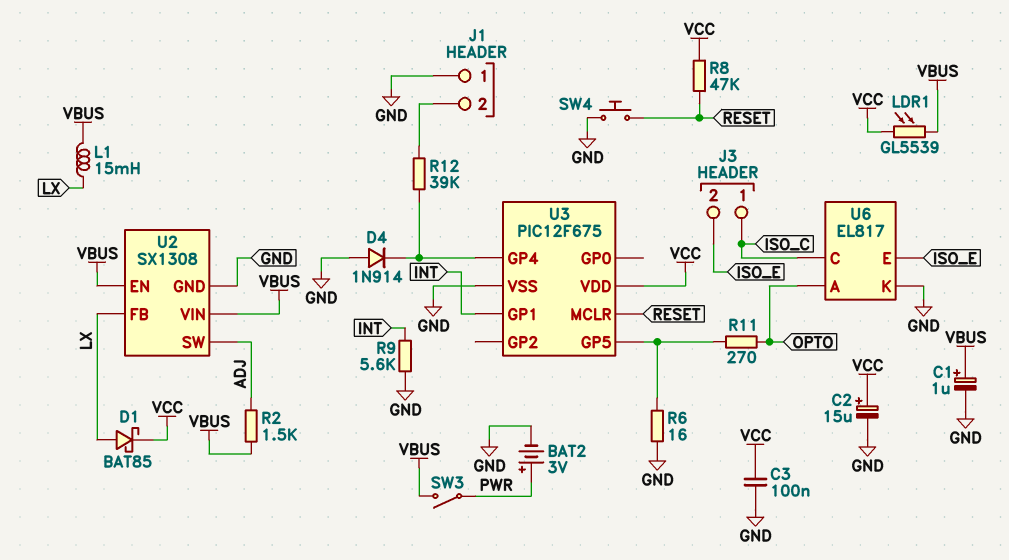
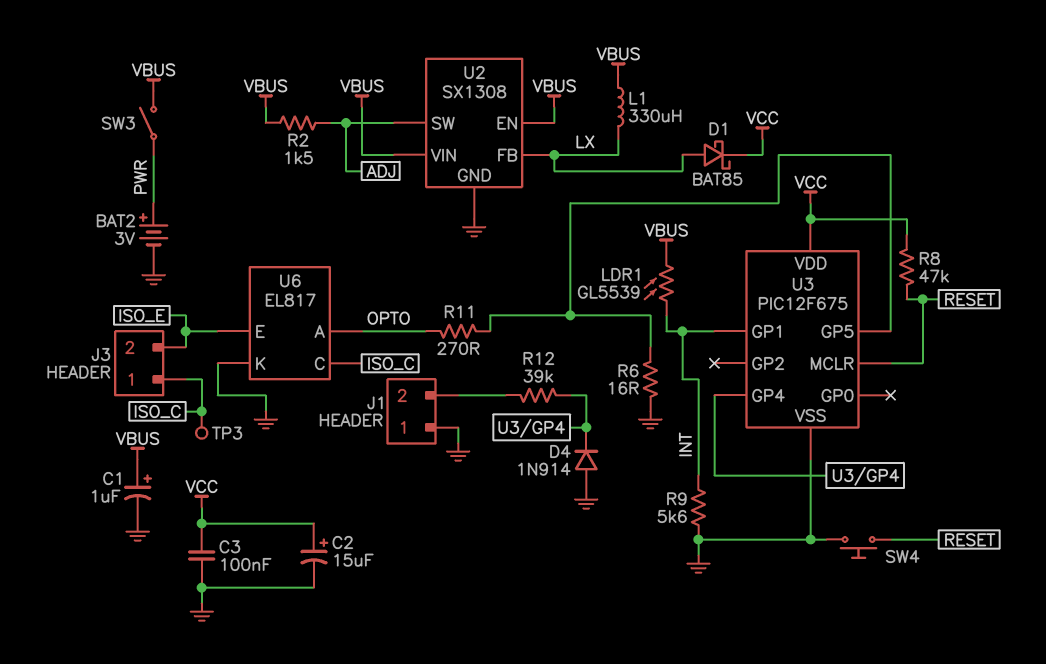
L1: 15mH (LX, VBUS) -> 330uH (LX, VBUS)
LDR1: GL5539 (VBUS, VCC) -> GL5539 (INT, VBUS)
TP3: none -> test point (ISO_C)

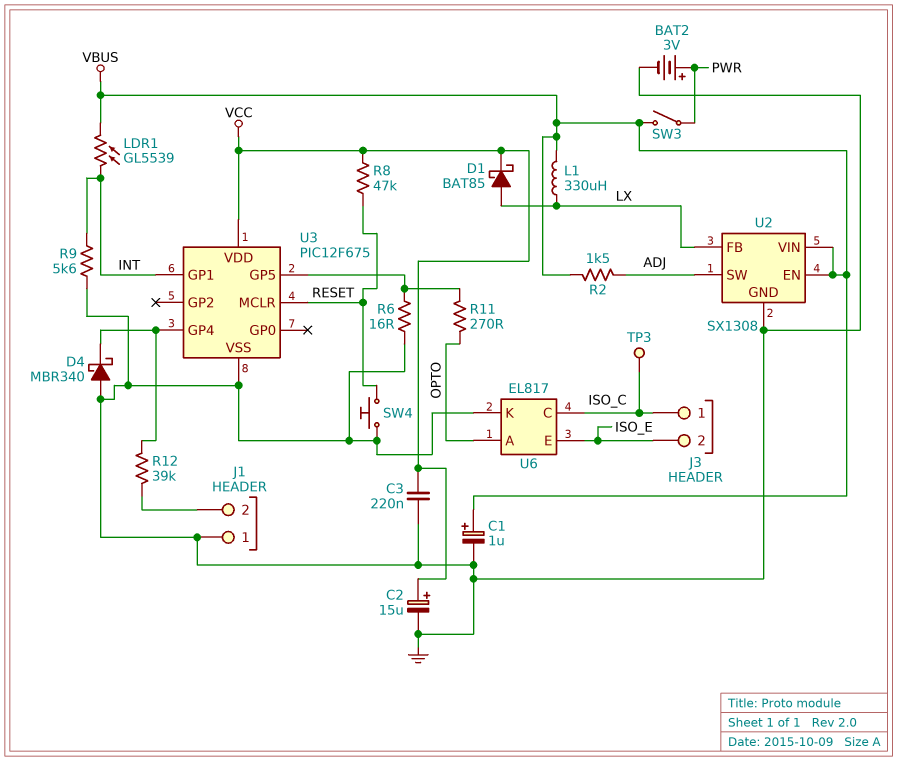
C3: 100nF (GND, VCC) -> 220nF (GND, VCC)
D4: diode 1N914 (A GND, K U3/GP4) -> schottky MBR340 (A GND, K U3/GP4)

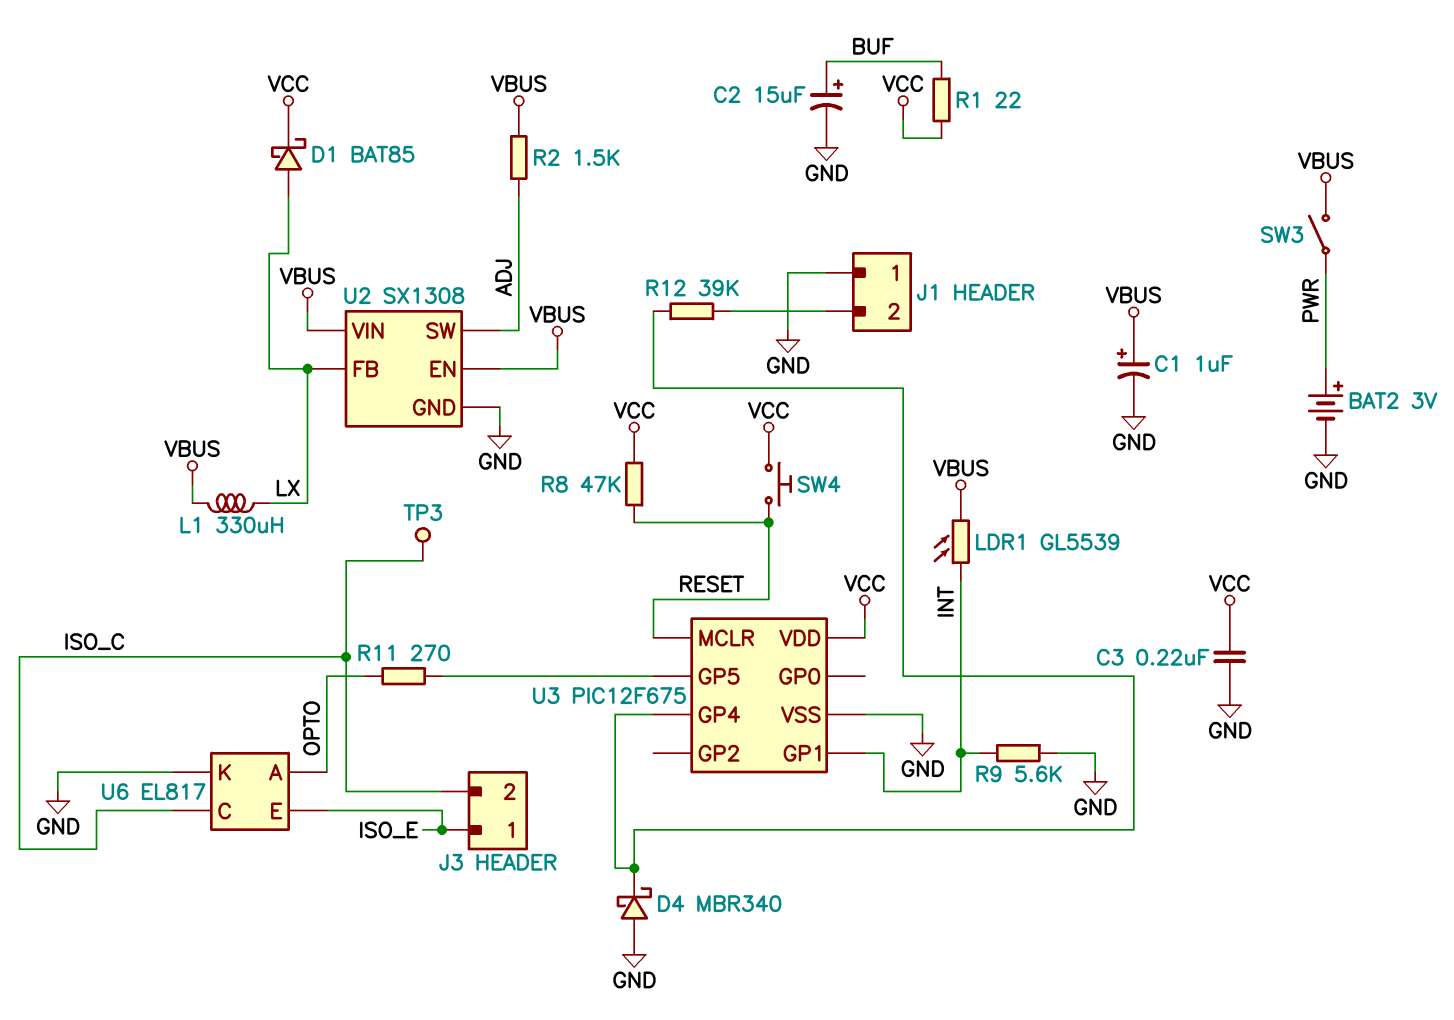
C2: 15uF (plus VCC, minus GND) -> 15uF (plus BUF, minus GND)
J3 pin 1: ISO_C -> ISO_E
J3 pin 2: ISO_E -> ISO_C
R1: none -> 22 (BUF, VCC)
R6: 16 (GND, U3/GP5) -> none
SW4: button (GND, RESET) -> button (RESET, VCC)

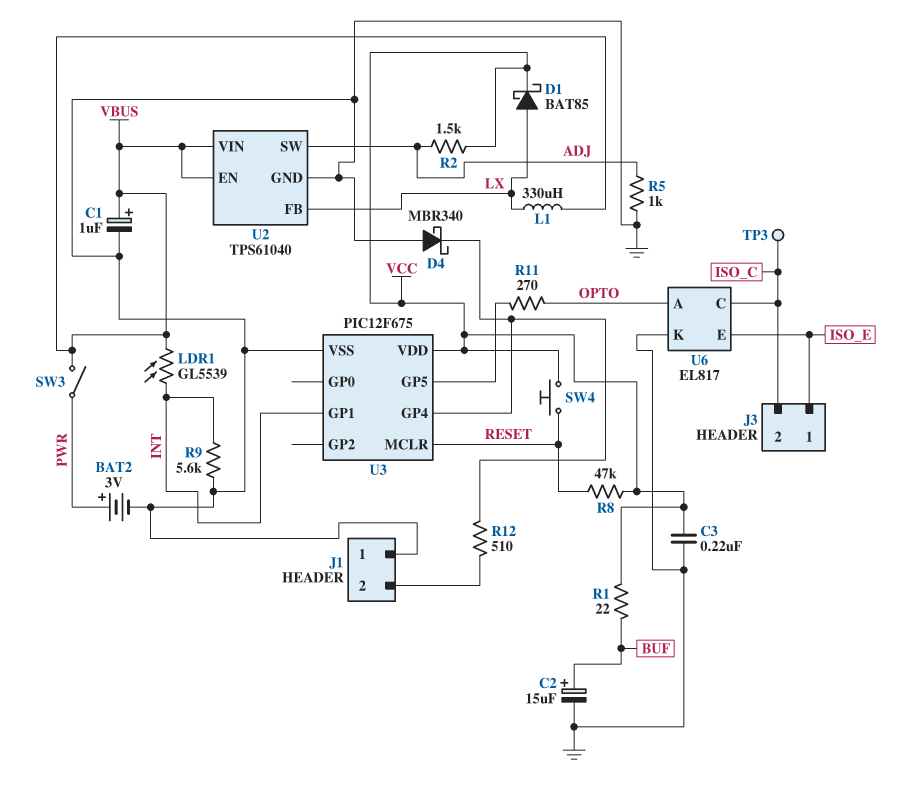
R2: 1.5k (ADJ, VBUS) -> 1.5k (ADJ, VCC)
R5: none -> 1k (ADJ, GND)
R12: 39k (J1/2, U3/GP4) -> 510 (J1/2, U3/GP4)
U2: SX1308 -> TPS61040

